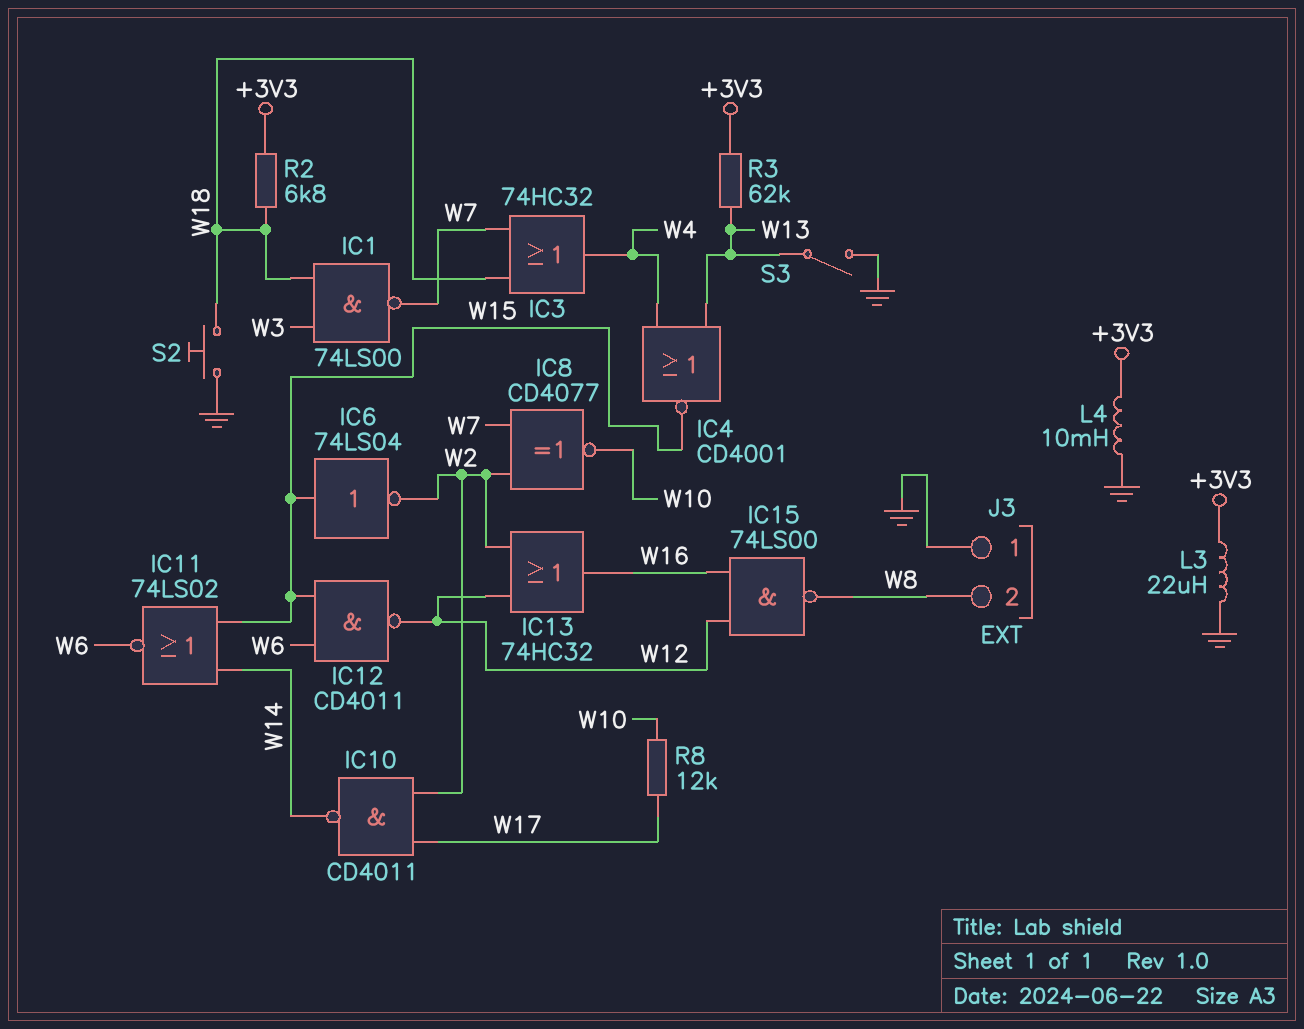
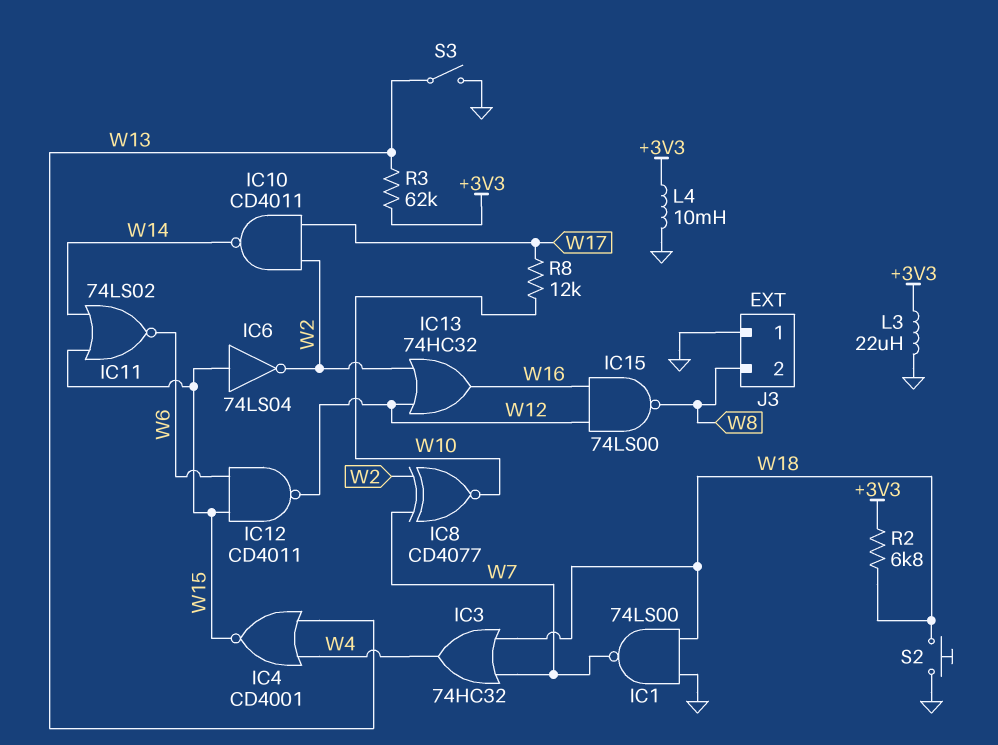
IC1: NAND 74LS00 (in W3, in W18, out W7) -> NAND 74LS00 (in GND, in W18, out W7)

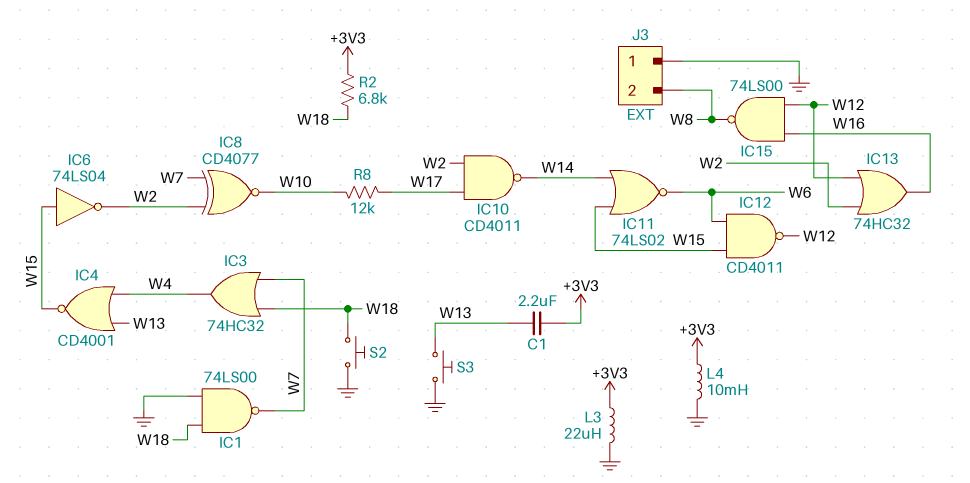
C1: none -> 2.2uF (+3V3, W13)
R3: 62k (+3V3, W13) -> none
S3: switch (GND, W13) -> button (GND, W13)

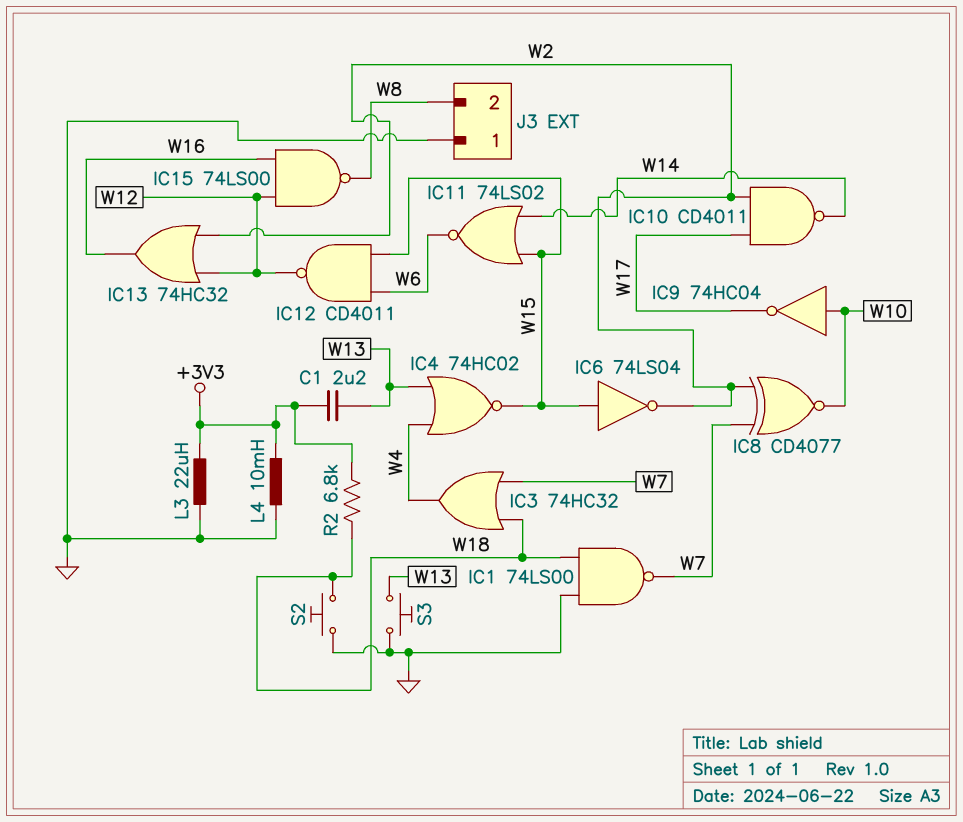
IC4: NOR CD4001 (in W4, in W13, out W15) -> NOR 74HC02 (in W4, in W13, out W15)
IC9: none -> NOT 74HC04 (in W10, out W17)
R8: 12k (W10, W17) -> none

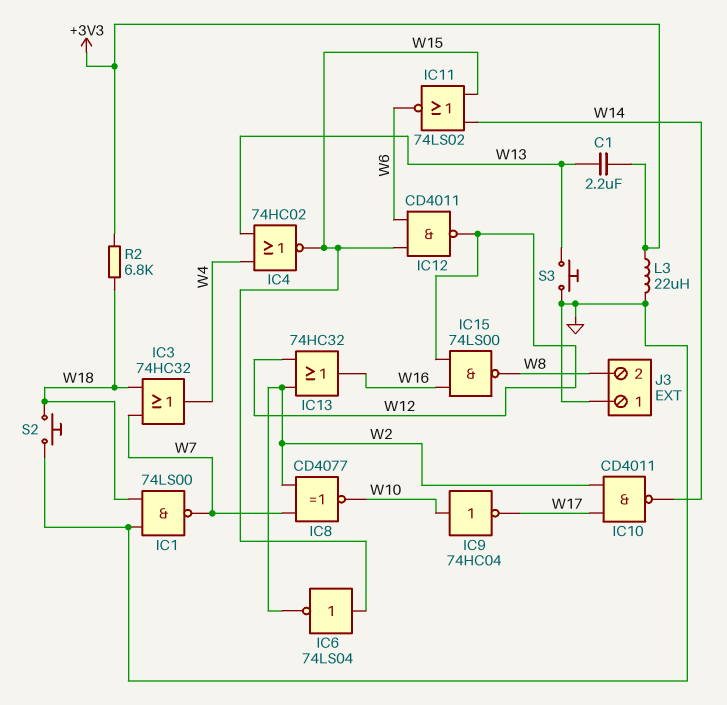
L4: 10mH (+3V3, GND) -> none

